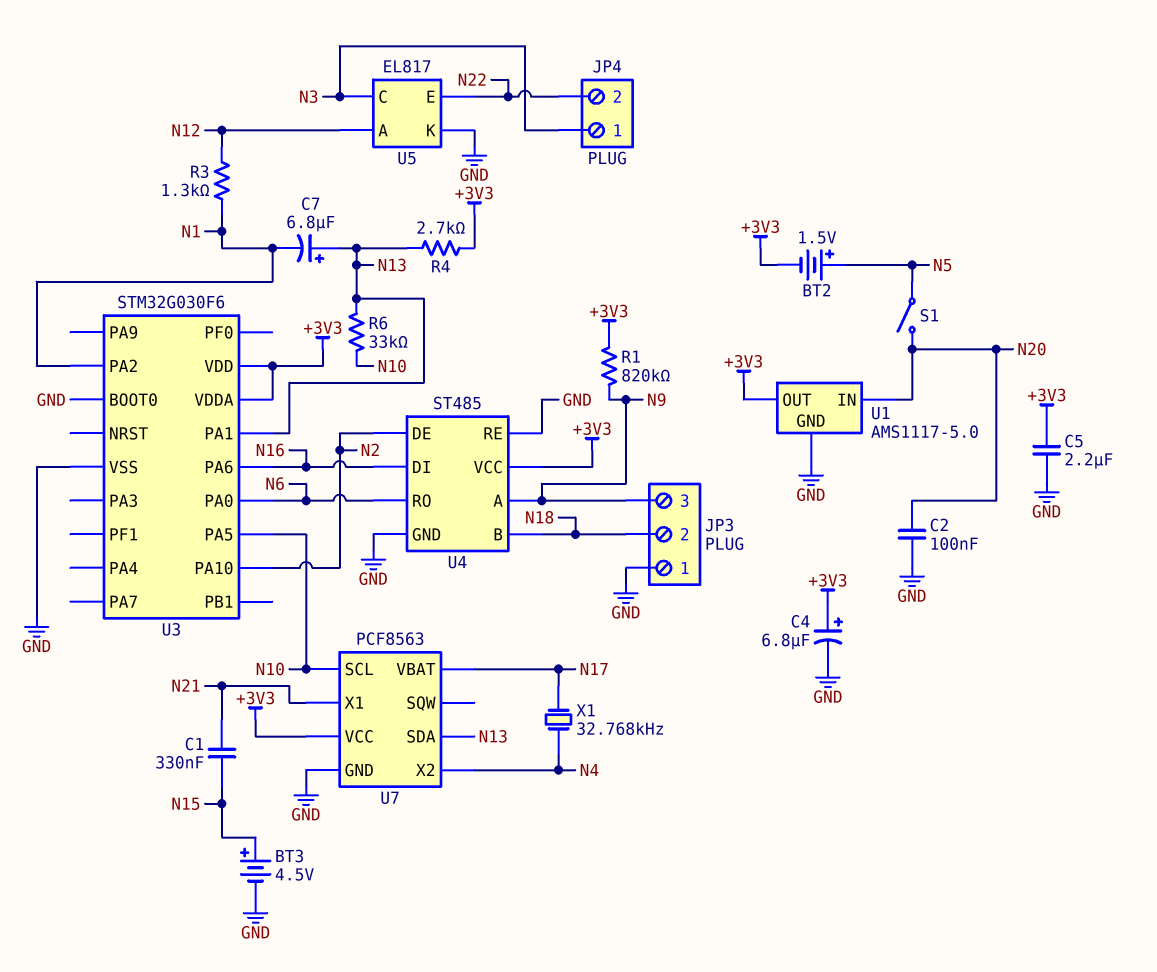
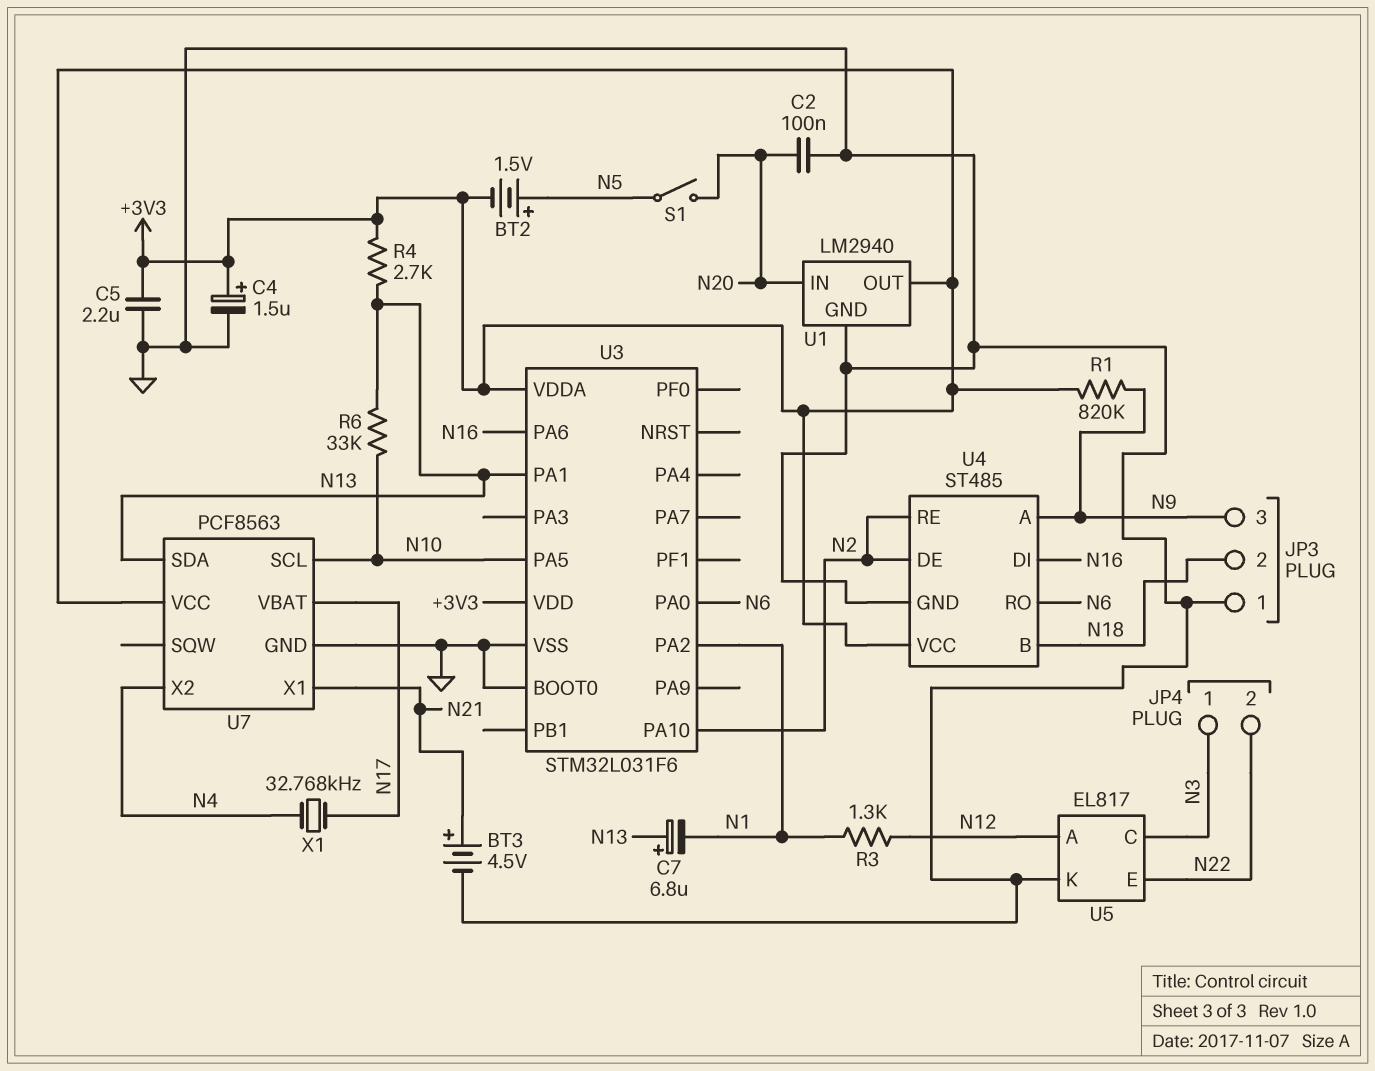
BT3: 4.5V (plus N15, minus GND) -> 4.5V (plus N21, minus GND)
C1: 330nF (N15, N21) -> none
C4: 6.8uF (plus +3V3, minus GND) -> 1.5uF (plus +3V3, minus GND)
U1: AMS1117-5.0 -> LM2940
U3: STM32G030F6 -> STM32L031F6
U4 pin RE: GND -> N2

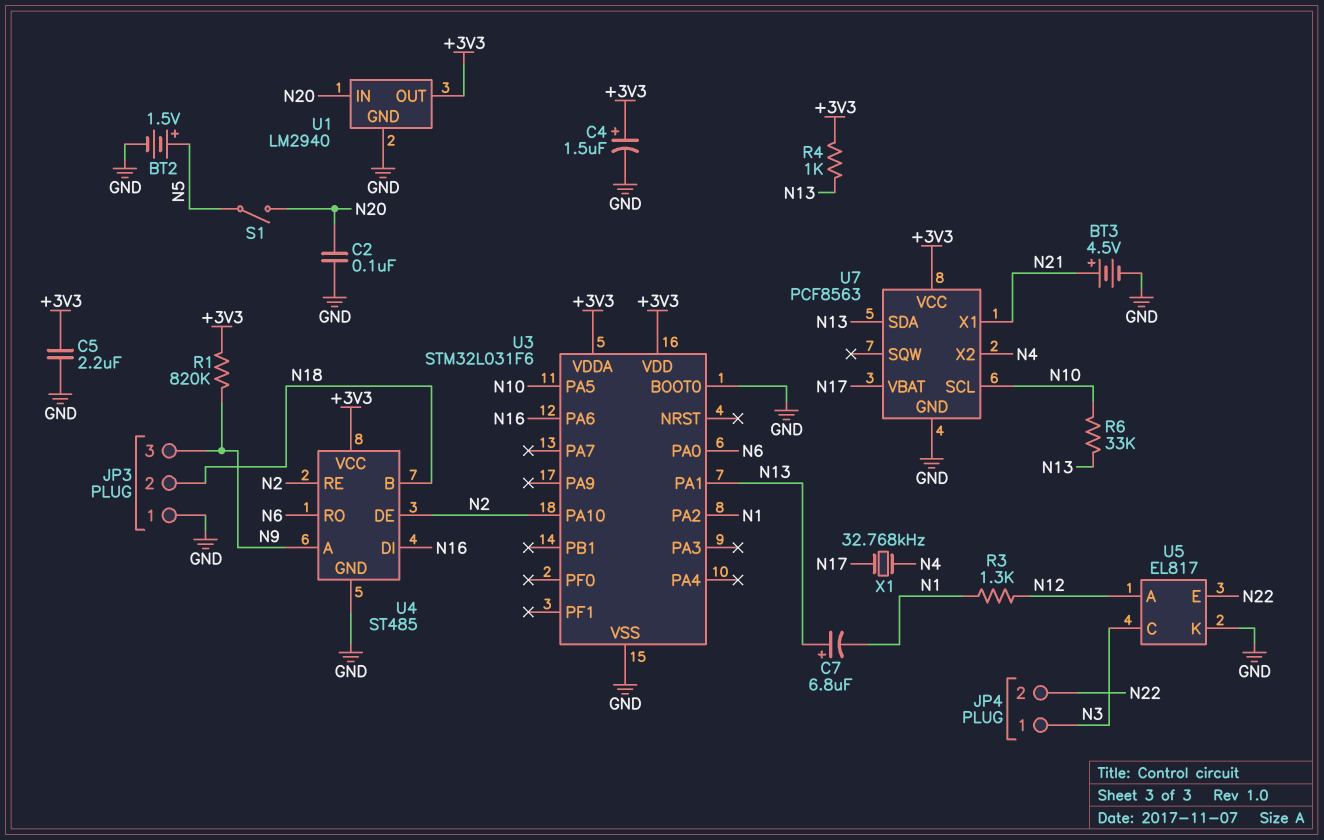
BT2: 1.5V (plus N5, minus +3V3) -> 1.5V (plus N5, minus GND)
R4: 2.7k (+3V3, N13) -> 1k (+3V3, N13)

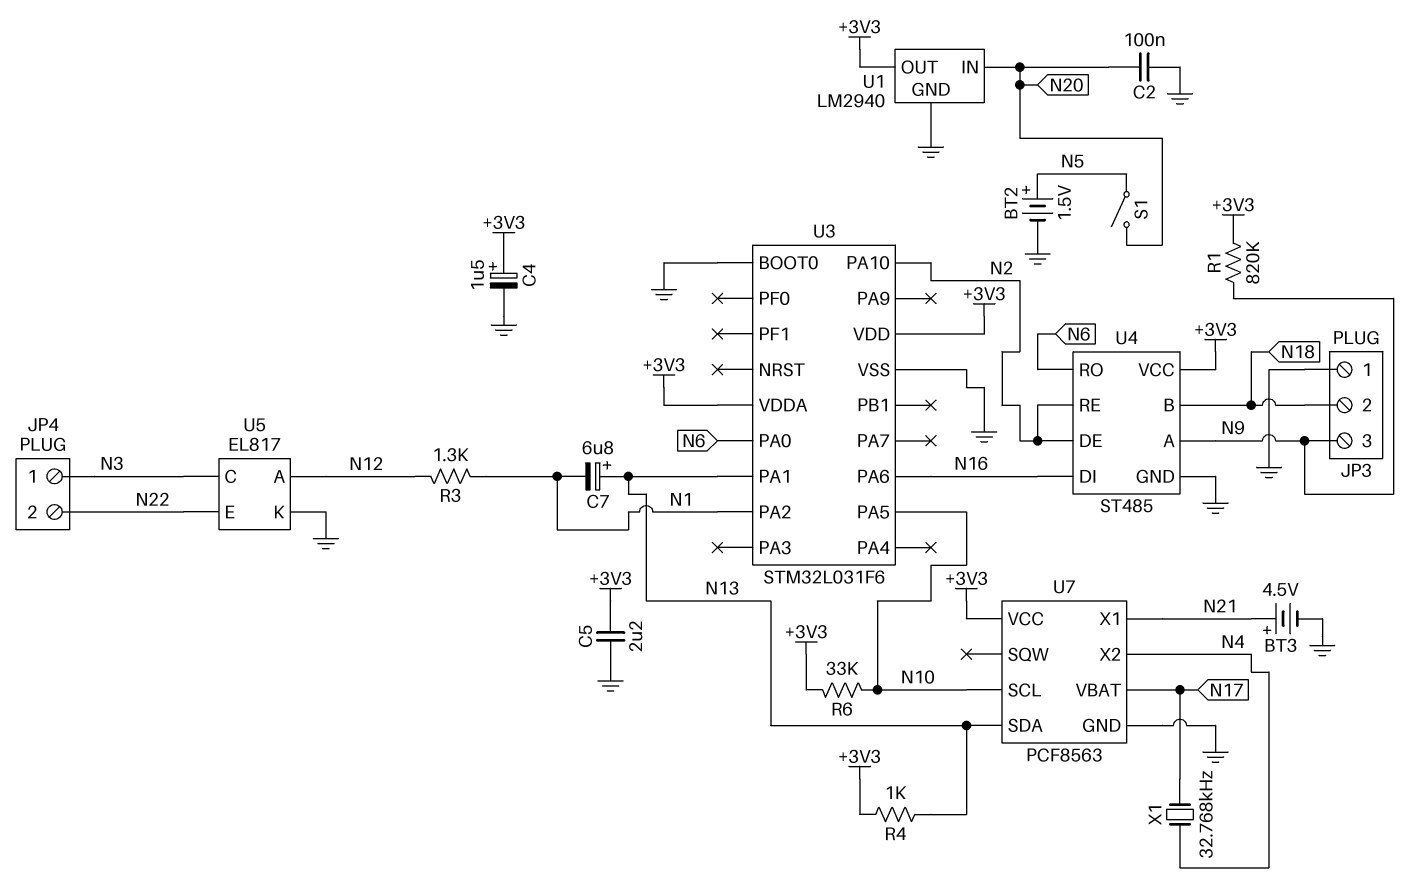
R6: 33k (N10, N13) -> 33k (+3V3, N10)

